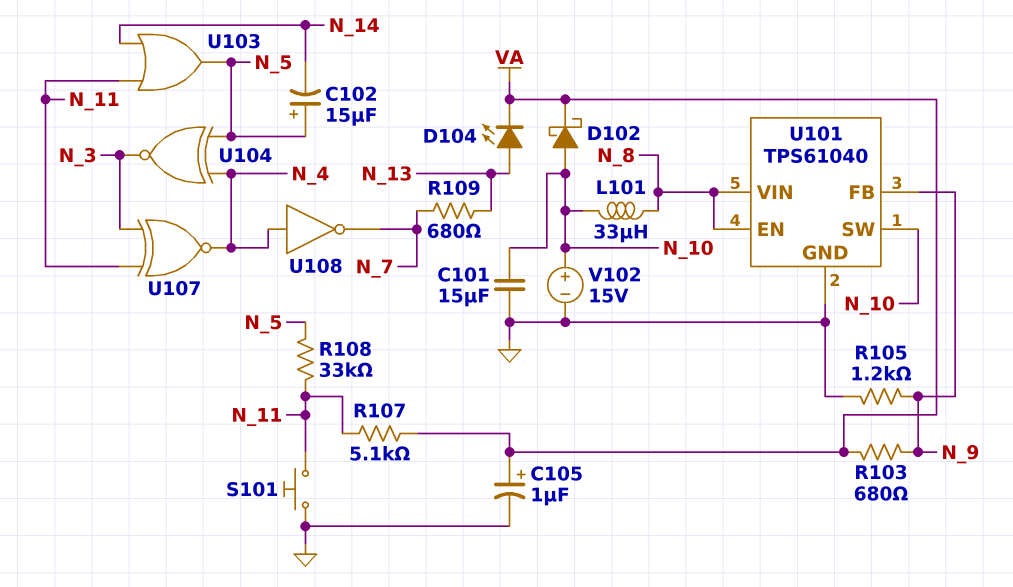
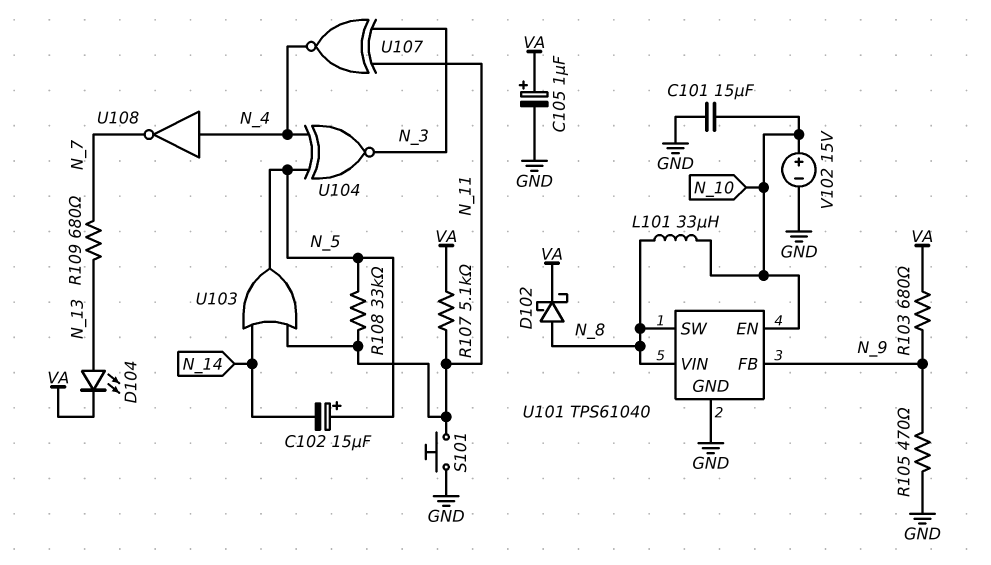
D102: schottky (A N_10, K VA) -> schottky (A N_8, K VA)
R105: 1.2k (GND, N_9) -> 470 (GND, N_9)
U101 pin EN: N_8 -> N_10
U101 pin SW: N_10 -> N_8

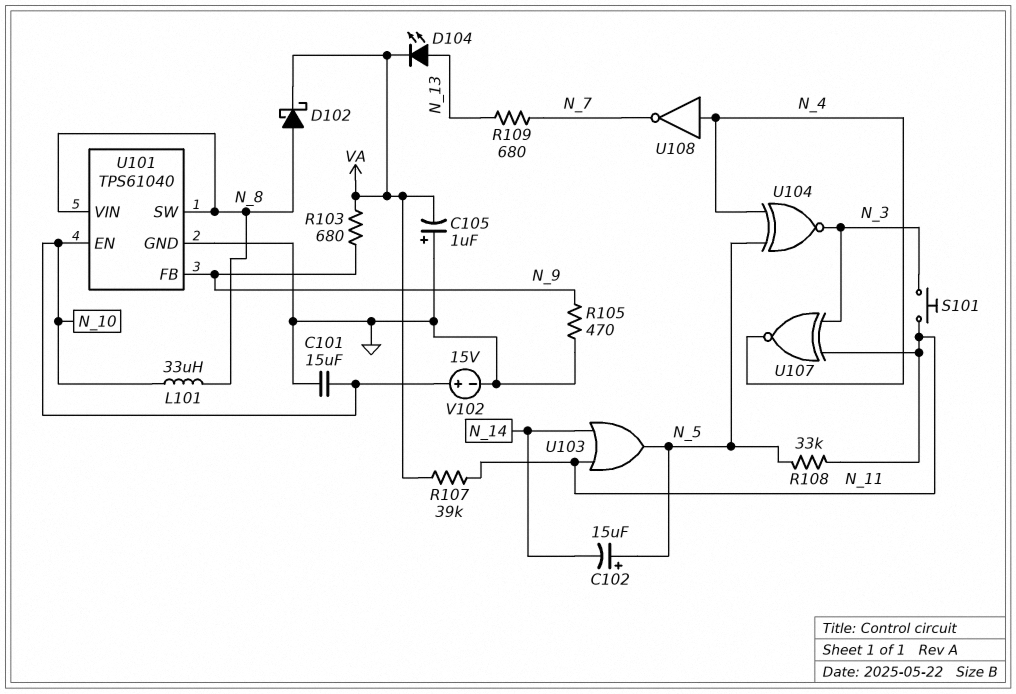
C105: 1uF (plus VA, minus GND) -> 1uF (plus GND, minus VA)
R107: 5.1k (N_11, VA) -> 39k (N_11, VA)
S101: button (GND, N_11) -> button (N_3, N_11)

